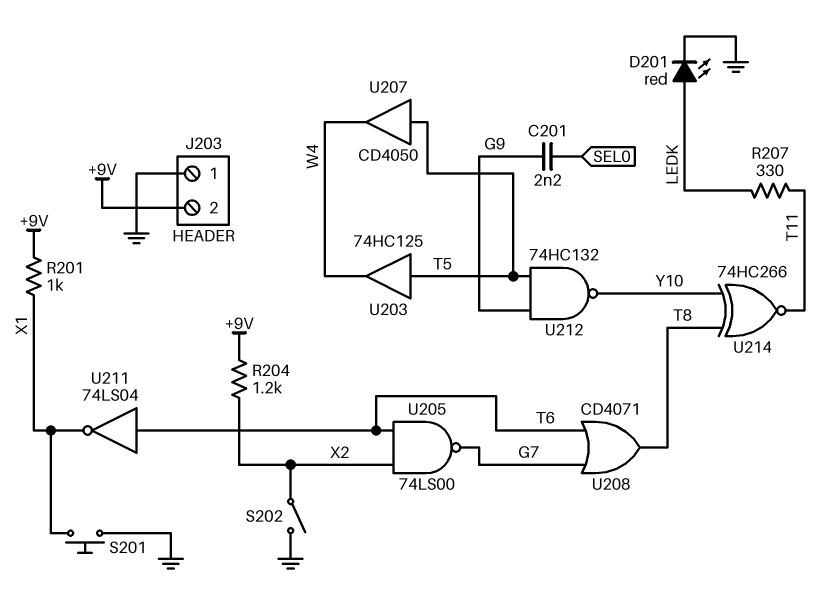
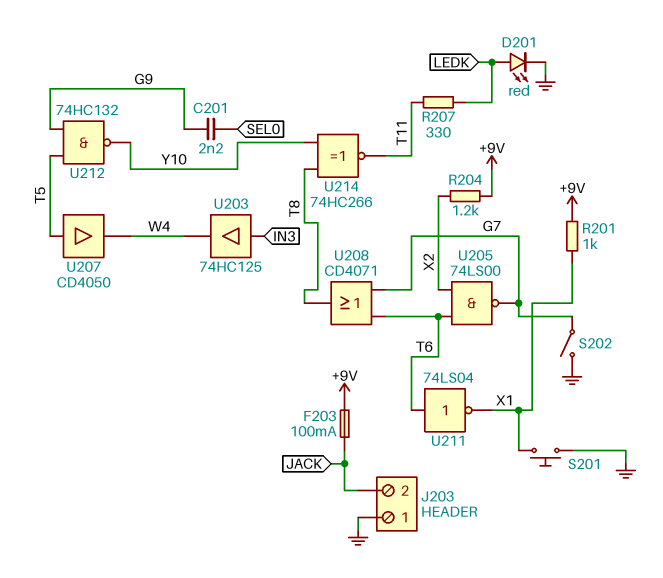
F203: none -> 100mA (+9V, JACK)
J203 pin 2: +9V -> JACK
S202: switch (GND, X2) -> switch (G7, GND)
U203: buffer 74HC125 (in T5, out W4) -> buffer 74HC125 (in IN3, out W4)

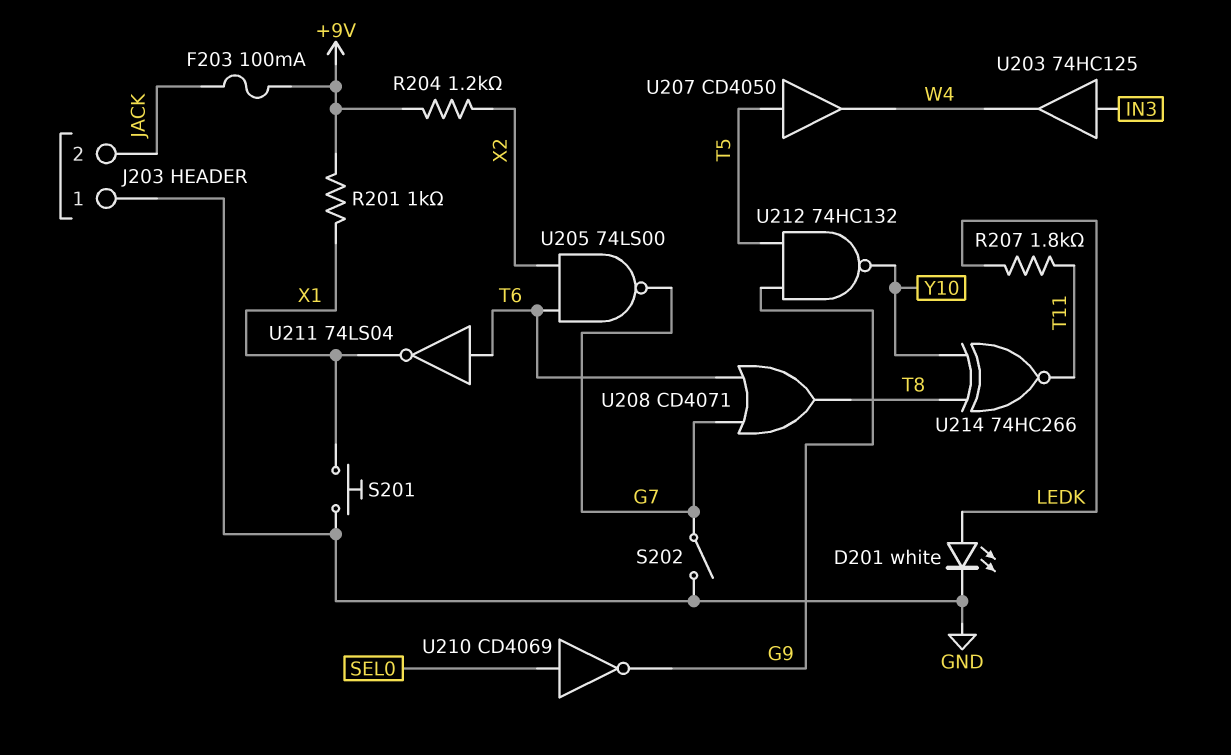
C201: 2.2nF (G9, SEL0) -> none
D201: LED red (A LEDK, K GND) -> LED white (A LEDK, K GND)
R207: 330 (LEDK, T11) -> 1.8k (LEDK, T11)
U210: none -> NOT CD4069 (in SEL0, out G9)

